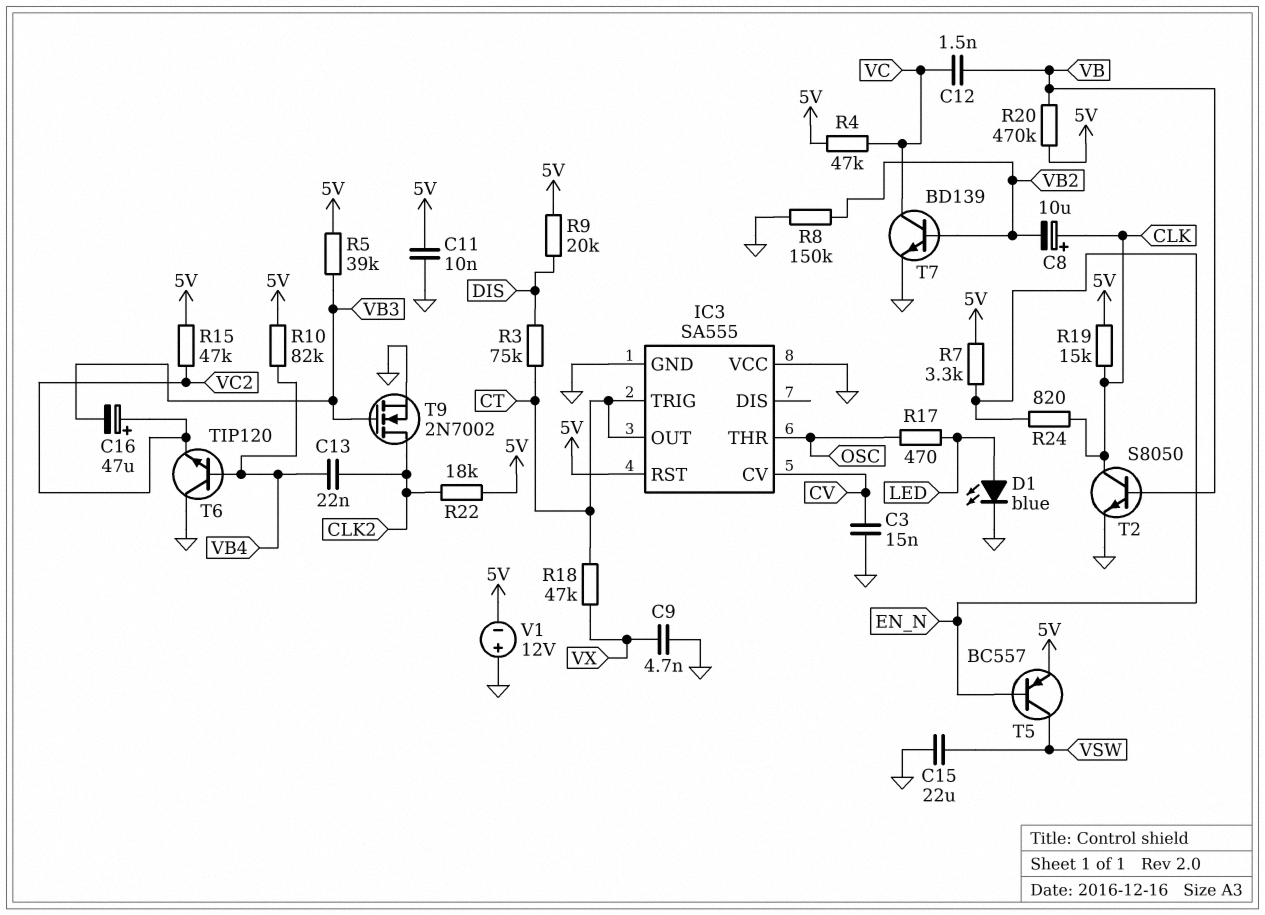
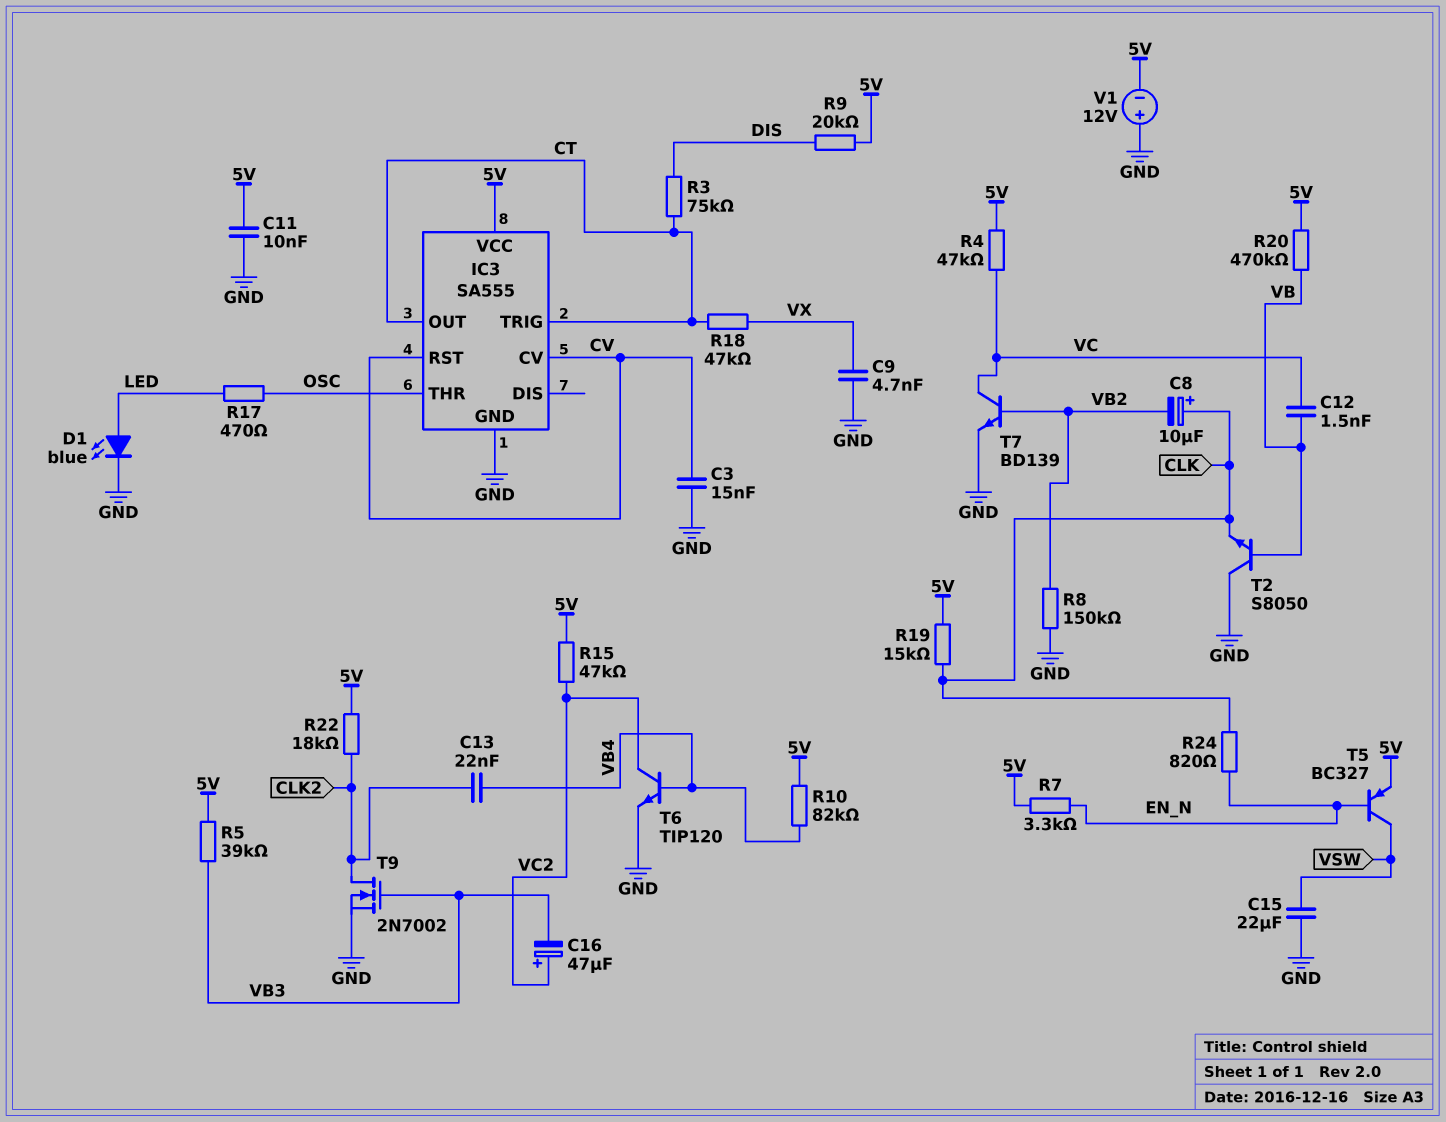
IC3 pin RST: 5V -> CV
IC3 pin VCC: GND -> 5V
T2: NPN S8050 (B VB, C CLK, E GND) -> NPN S8050 (B VB, C GND, E CLK)
T5: PNP BC557 (B EN_N, C VSW, E 5V) -> PNP BC327 (B EN_N, C VSW, E 5V)
T6: NPN TIP120 (B VB4, C GND, E VC2) -> NPN TIP120 (B VB4, C VC2, E GND)

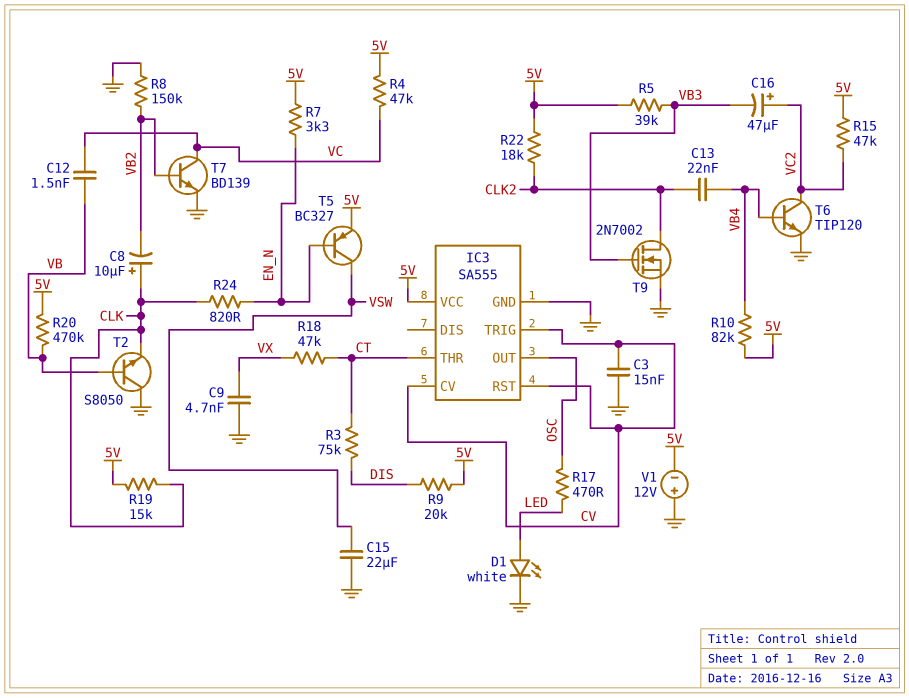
C11: 10nF (5V, GND) -> none
D1: LED blue (A LED, K GND) -> LED white (A LED, K GND)
IC3 pin OUT: CT -> OSC
IC3 pin THR: OSC -> CT
IC3 pin TRIG: CT -> CV

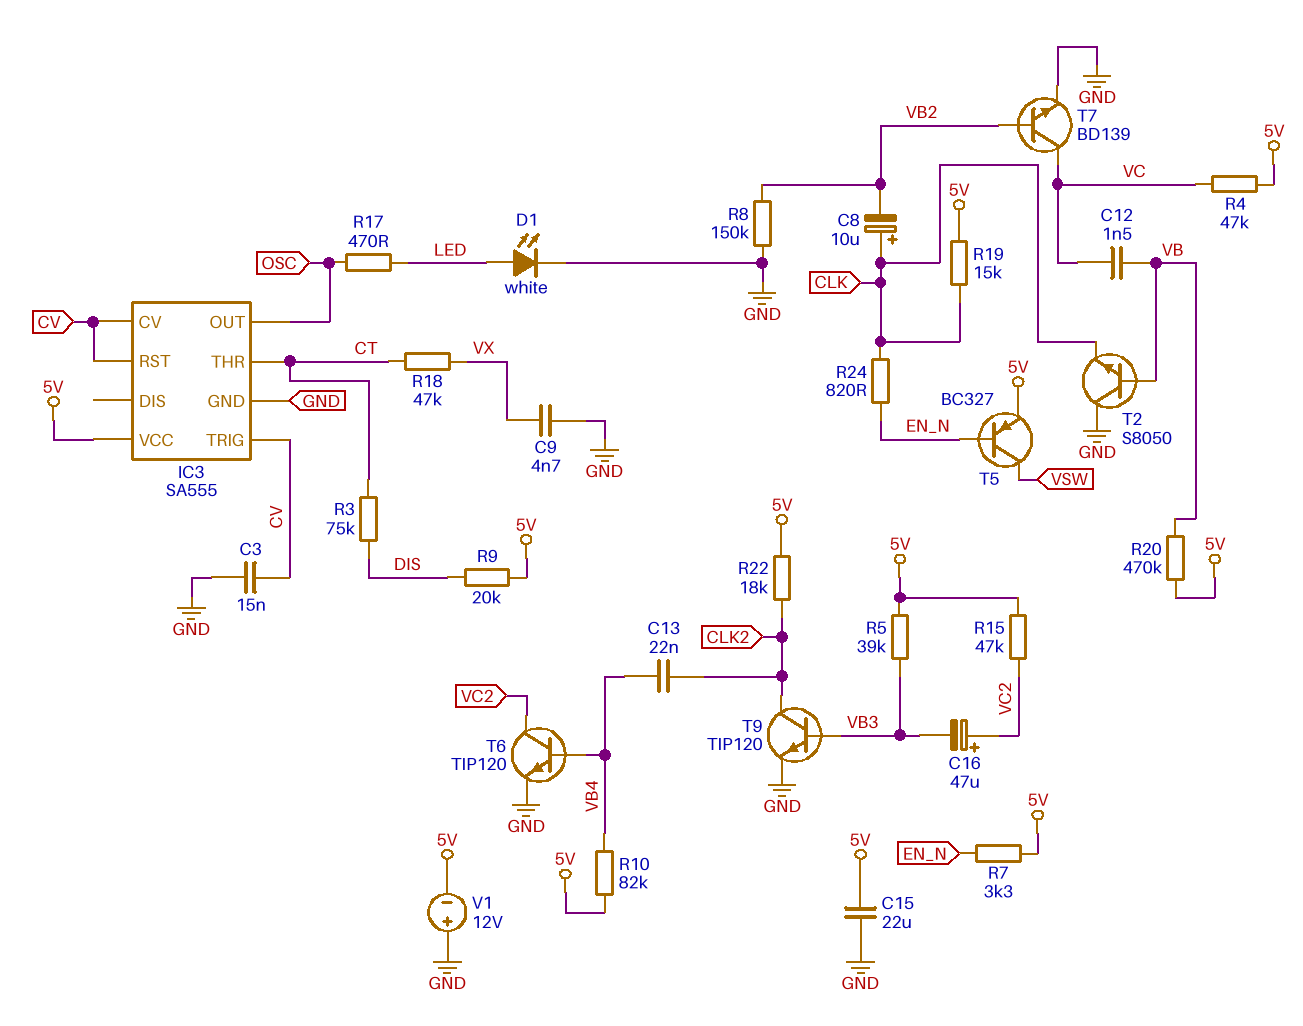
C15: 22uF (GND, VSW) -> 22uF (5V, GND)
T9: NMOS 2N7002 (G VB3, D CLK2, S GND) -> NPN TIP120 (B VB3, C CLK2, E GND)

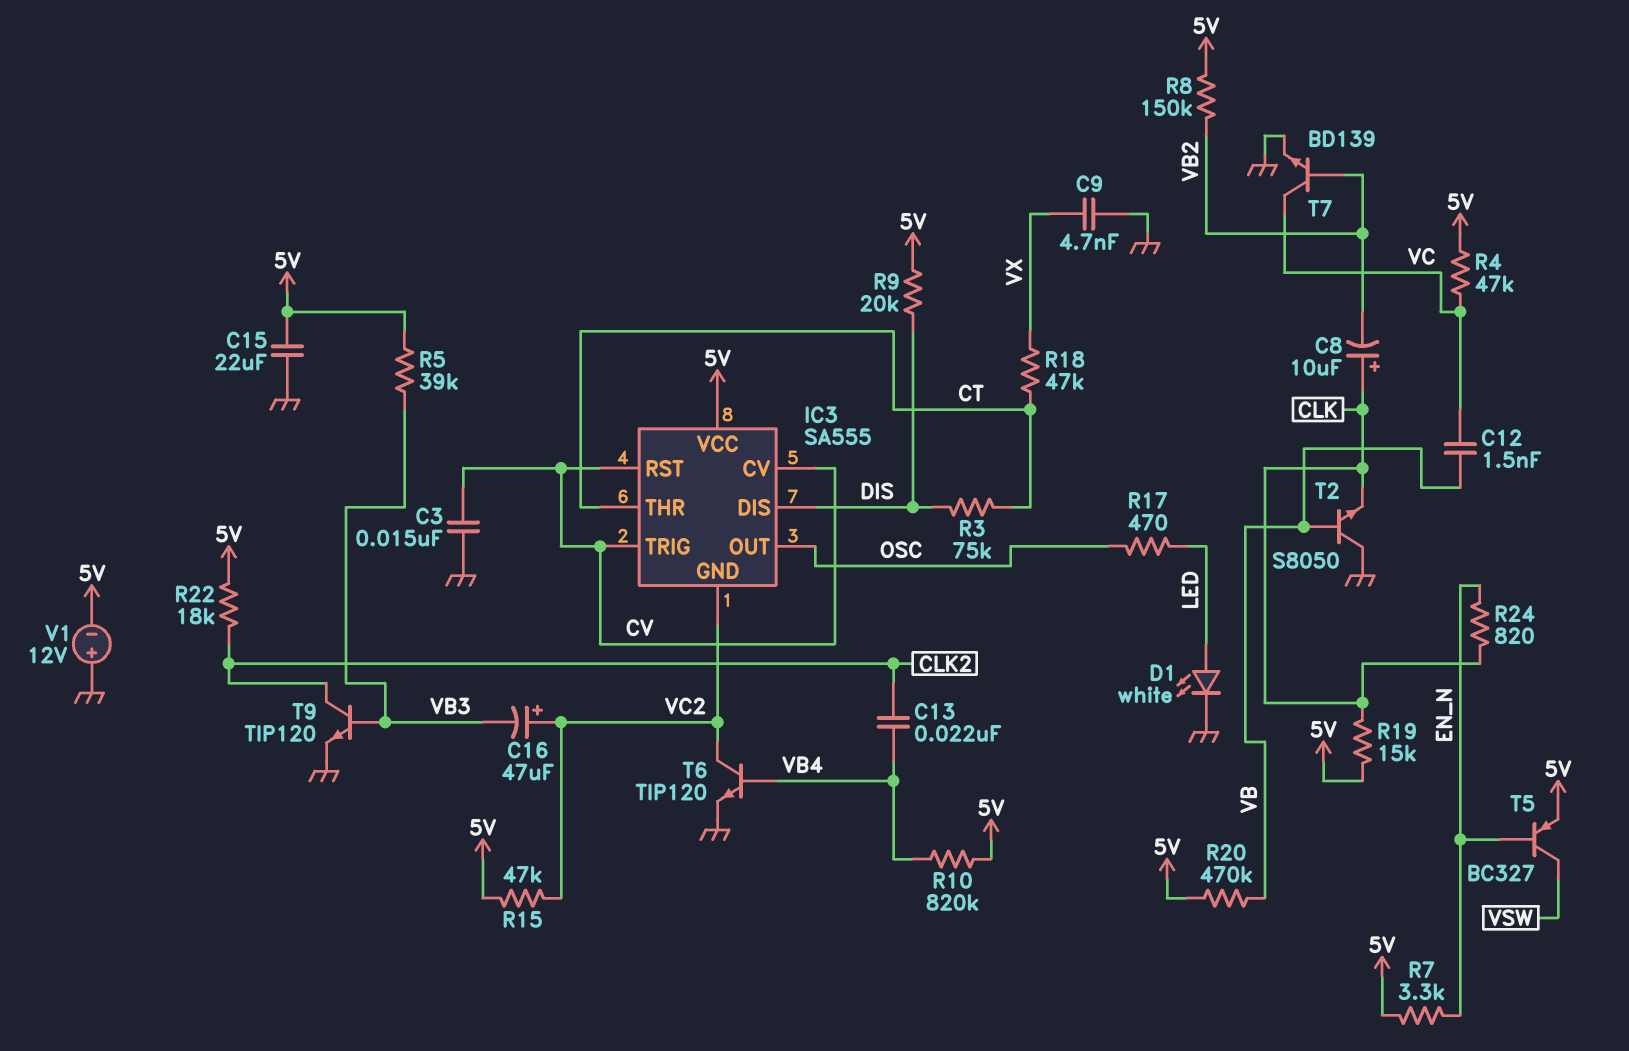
IC3 pin DIS: none -> DIS
IC3 pin GND: GND -> VC2
R8: 150k (GND, VB2) -> 150k (5V, VB2)
R10: 82k (5V, VB4) -> 820k (5V, VB4)

